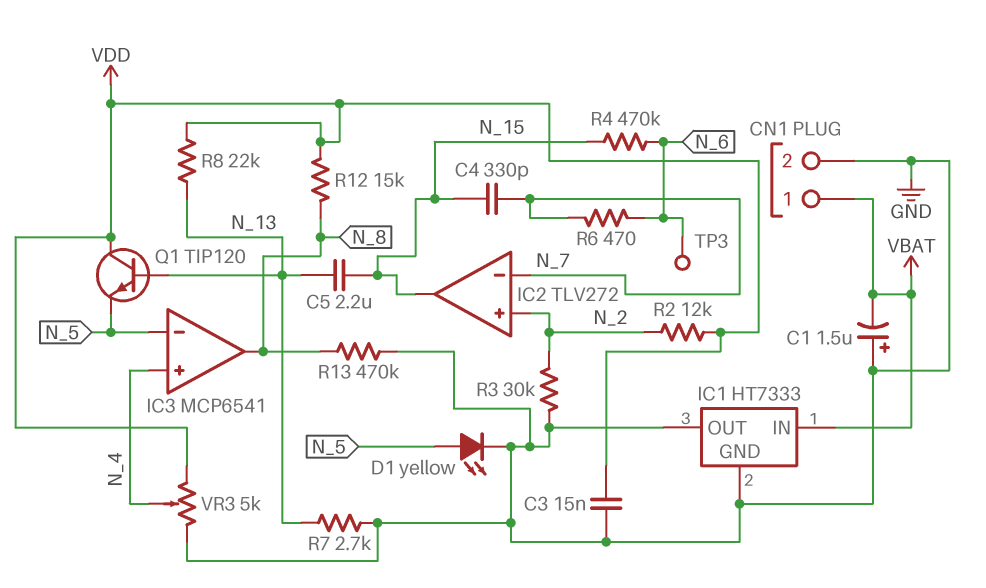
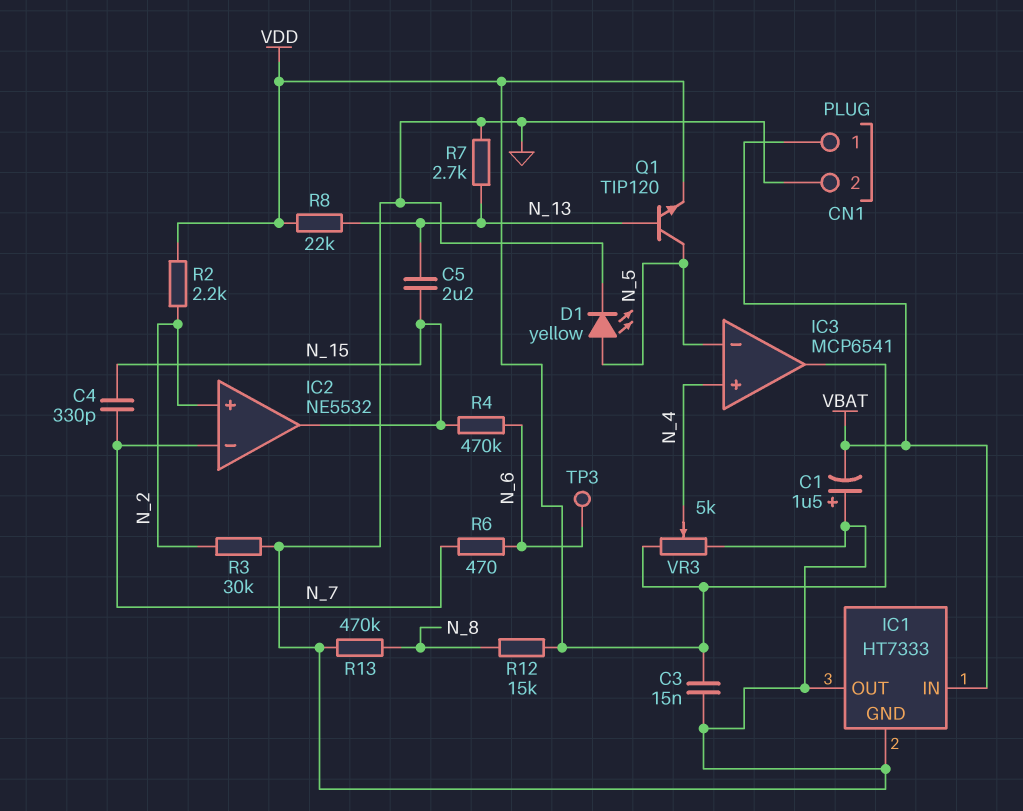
IC2: TLV272 -> NE5532
IC3 pin out: N_8 -> VDD
Q1: NPN TIP120 (B N_13, C VDD, E N_5) -> NPN TIP120 (B N_13, C N_5, E VDD)
R2: 12k (N_2, VDD) -> 2.2k (N_2, VDD)

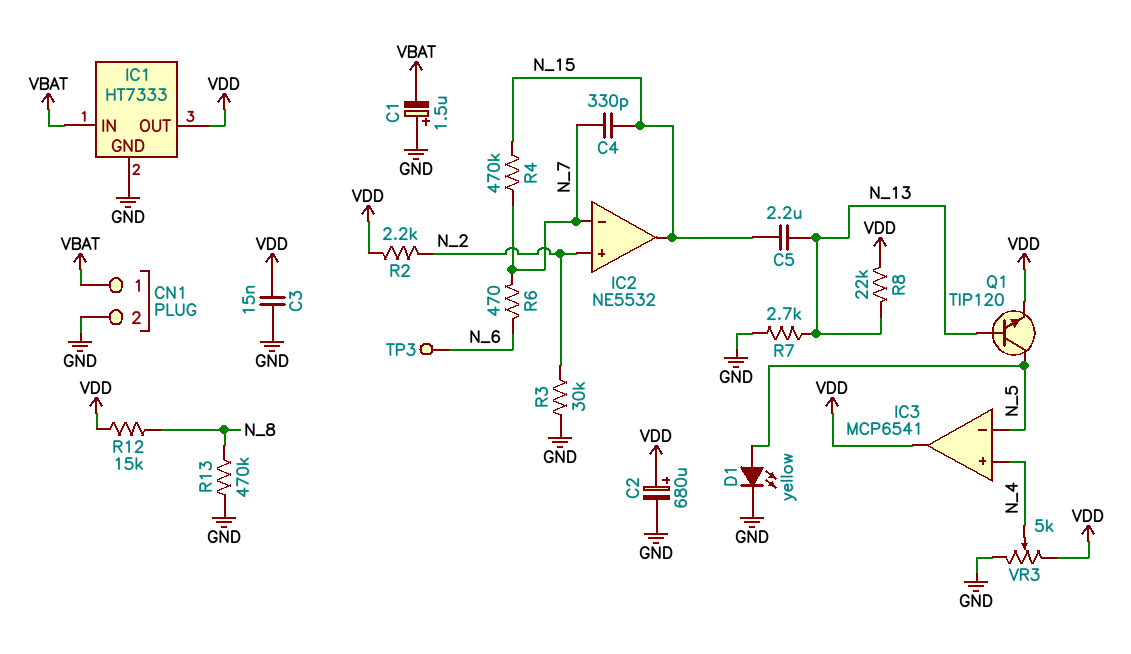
C2: none -> 680uF (plus VDD, minus GND)
IC1 pin OUT: GND -> VDD
R4: 470k (N_6, N_15) -> 470k (N_7, N_15)

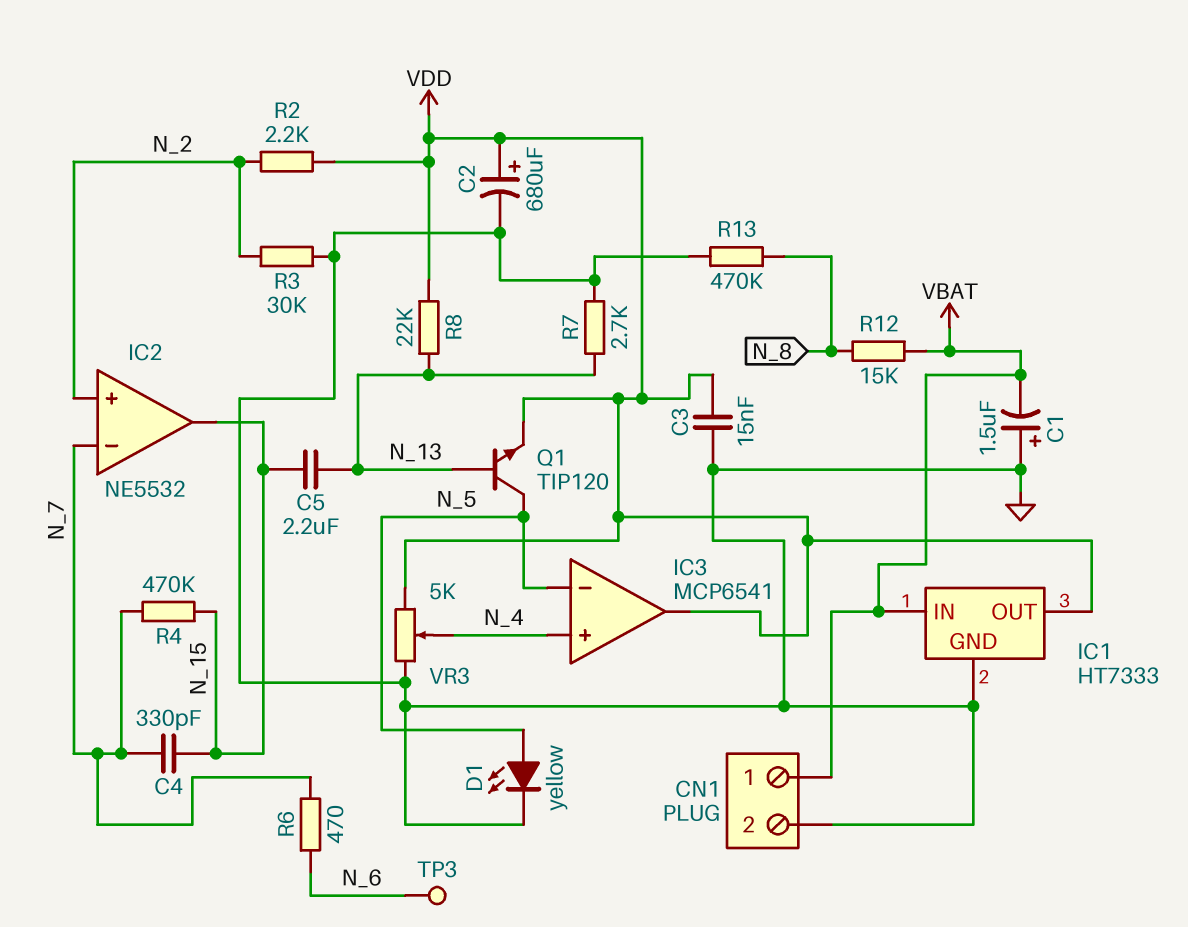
R12: 15k (N_8, VDD) -> 15k (N_8, VBAT)

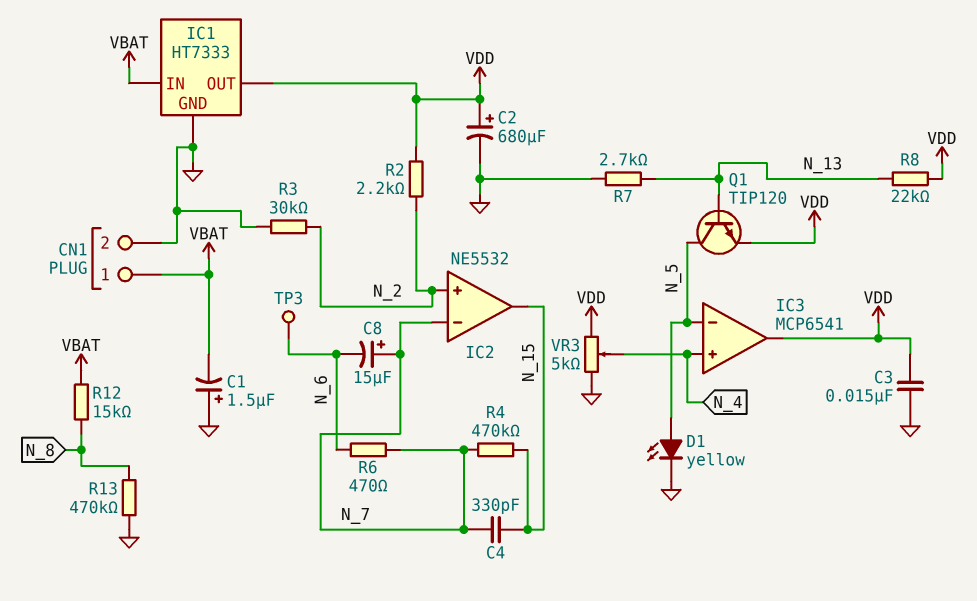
C5: 2.2uF (N_13, N_15) -> none
C8: none -> 15uF (plus N_7, minus N_6)

